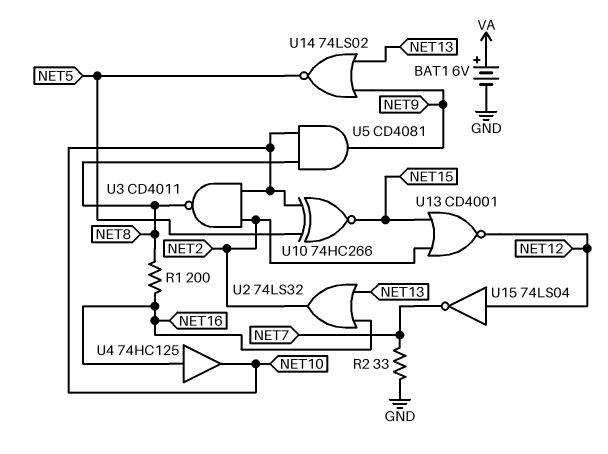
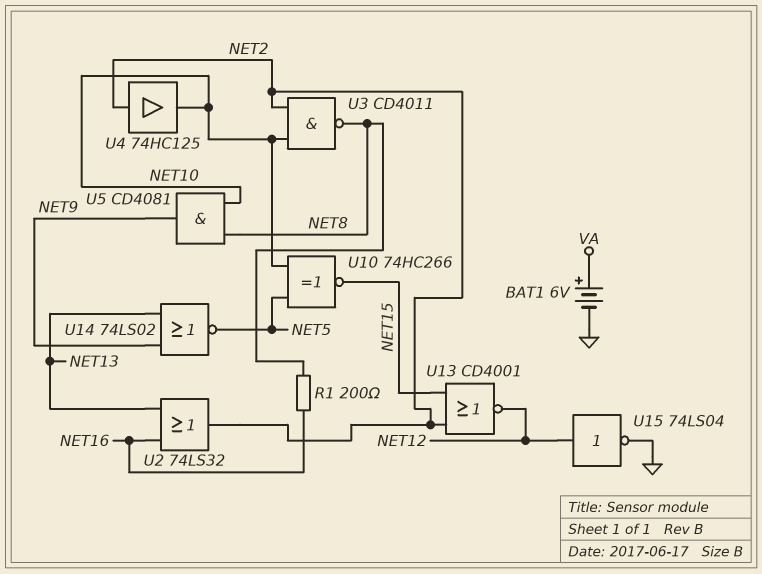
R2: 33 (GND, NET7) -> none
U4: buffer 74HC125 (in NET16, out NET10) -> buffer 74HC125 (in NET2, out NET10)
U15: NOT 74LS04 (in NET12, out NET7) -> NOT 74LS04 (in NET12, out GND)

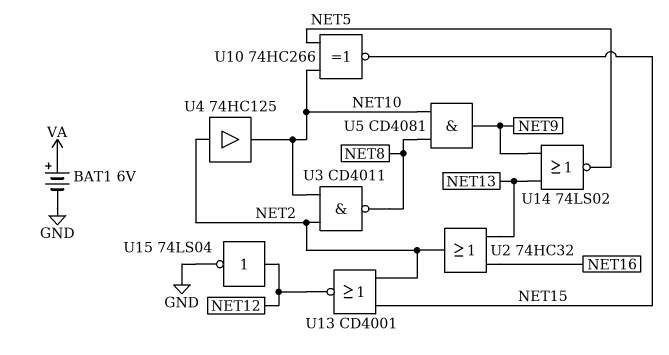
R1: 200 (NET8, NET16) -> none
U2: OR 74LS32 (in NET13, in NET16, out NET2) -> OR 74HC32 (in NET13, in NET16, out NET2)

